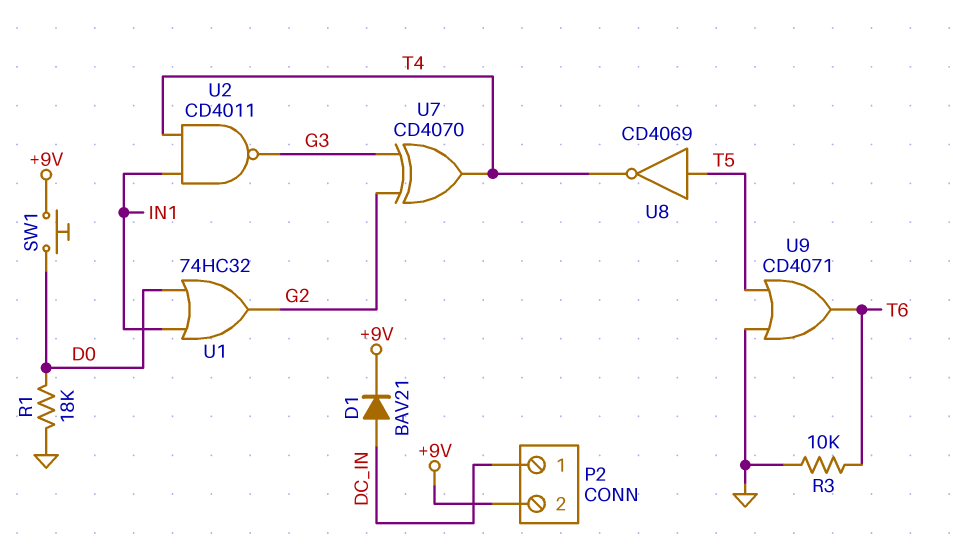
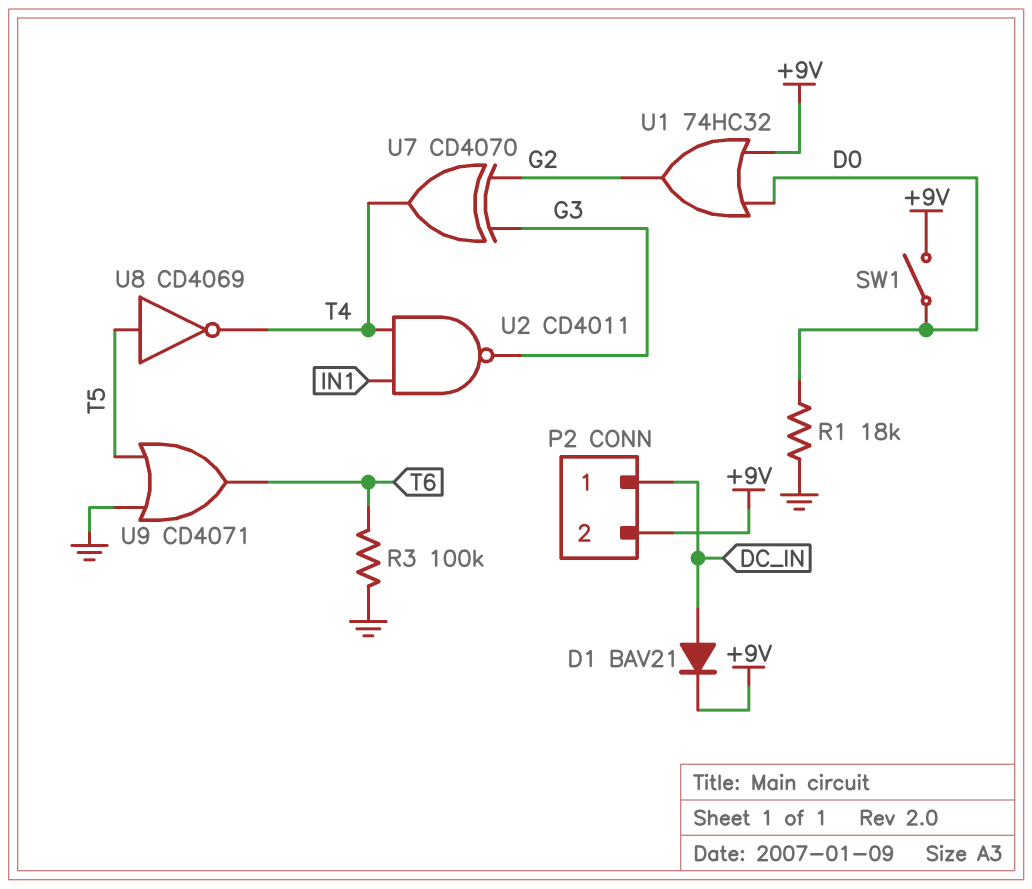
R3: 10k (GND, T6) -> 100k (GND, T6)
SW1: button (+9V, D0) -> switch (+9V, D0)
U1: OR 74HC32 (in D0, in IN1, out G2) -> OR 74HC32 (in +9V, in D0, out G2)

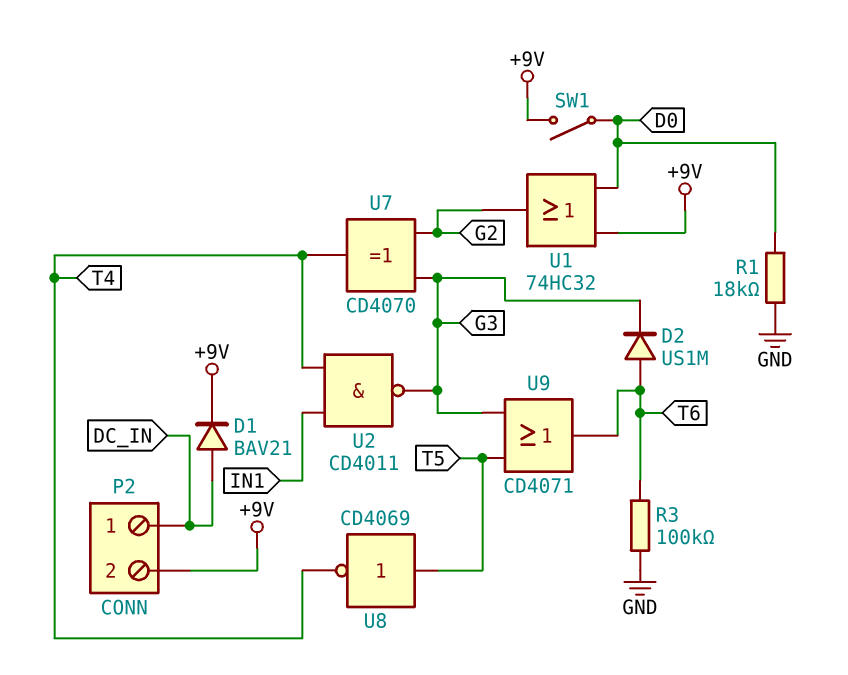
D2: none -> diode US1M (A T6, K G3)
U9: OR CD4071 (in GND, in T5, out T6) -> OR CD4071 (in G3, in T5, out T6)

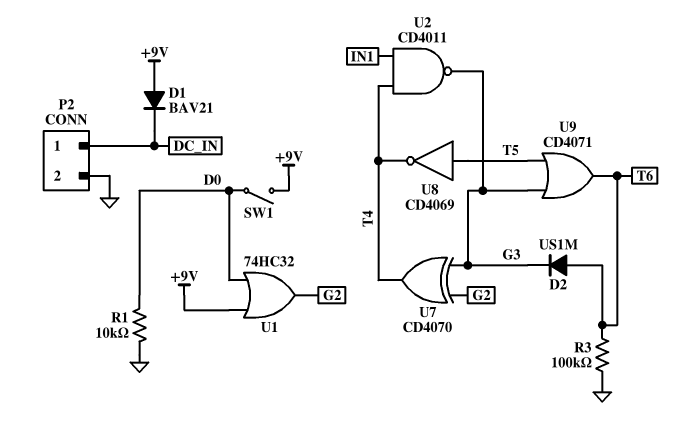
D1: diode BAV21 (A DC_IN, K +9V) -> diode BAV21 (A +9V, K DC_IN)
P2 pin 2: +9V -> GND
R1: 18k (D0, GND) -> 10k (D0, GND)

